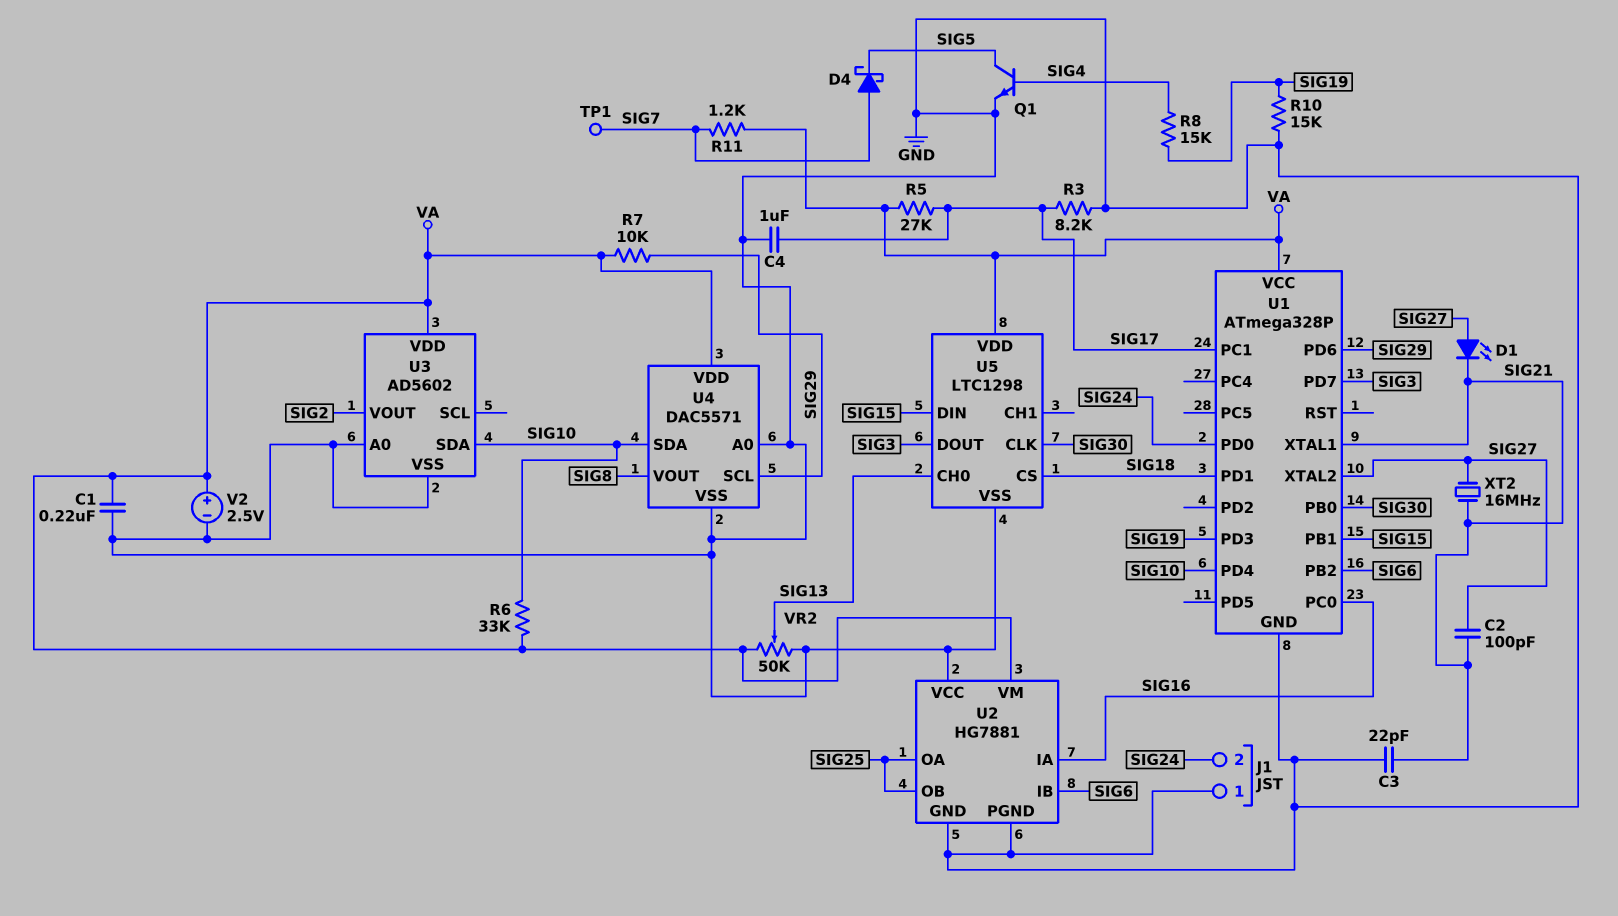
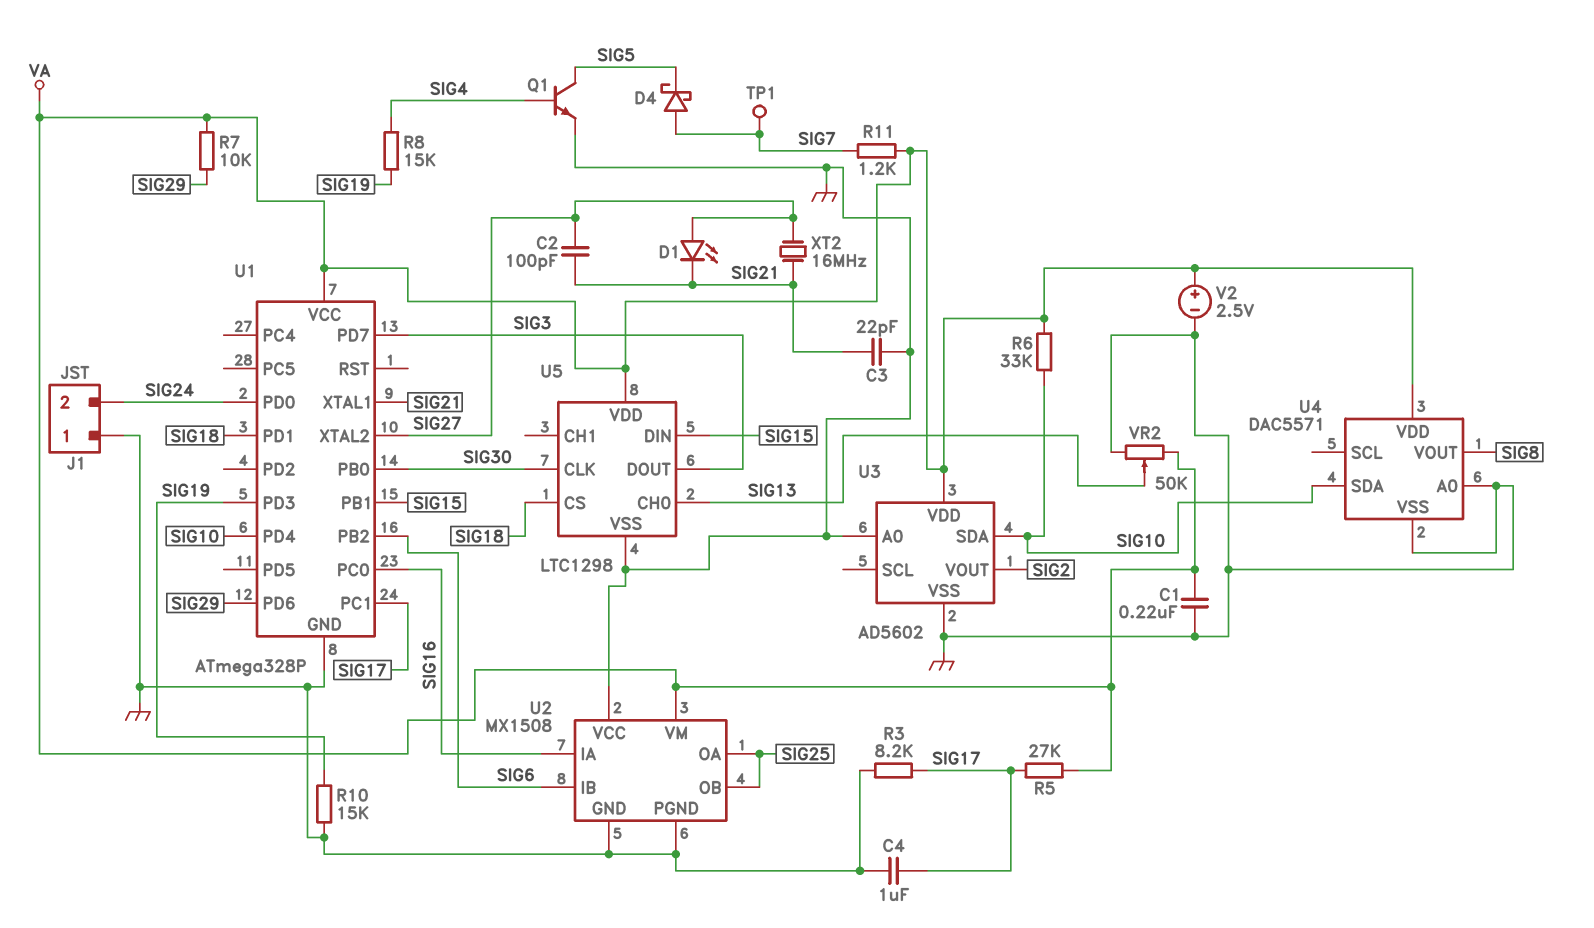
U2: HG7881 -> MX1508
U4 pin SCL: SIG29 -> none

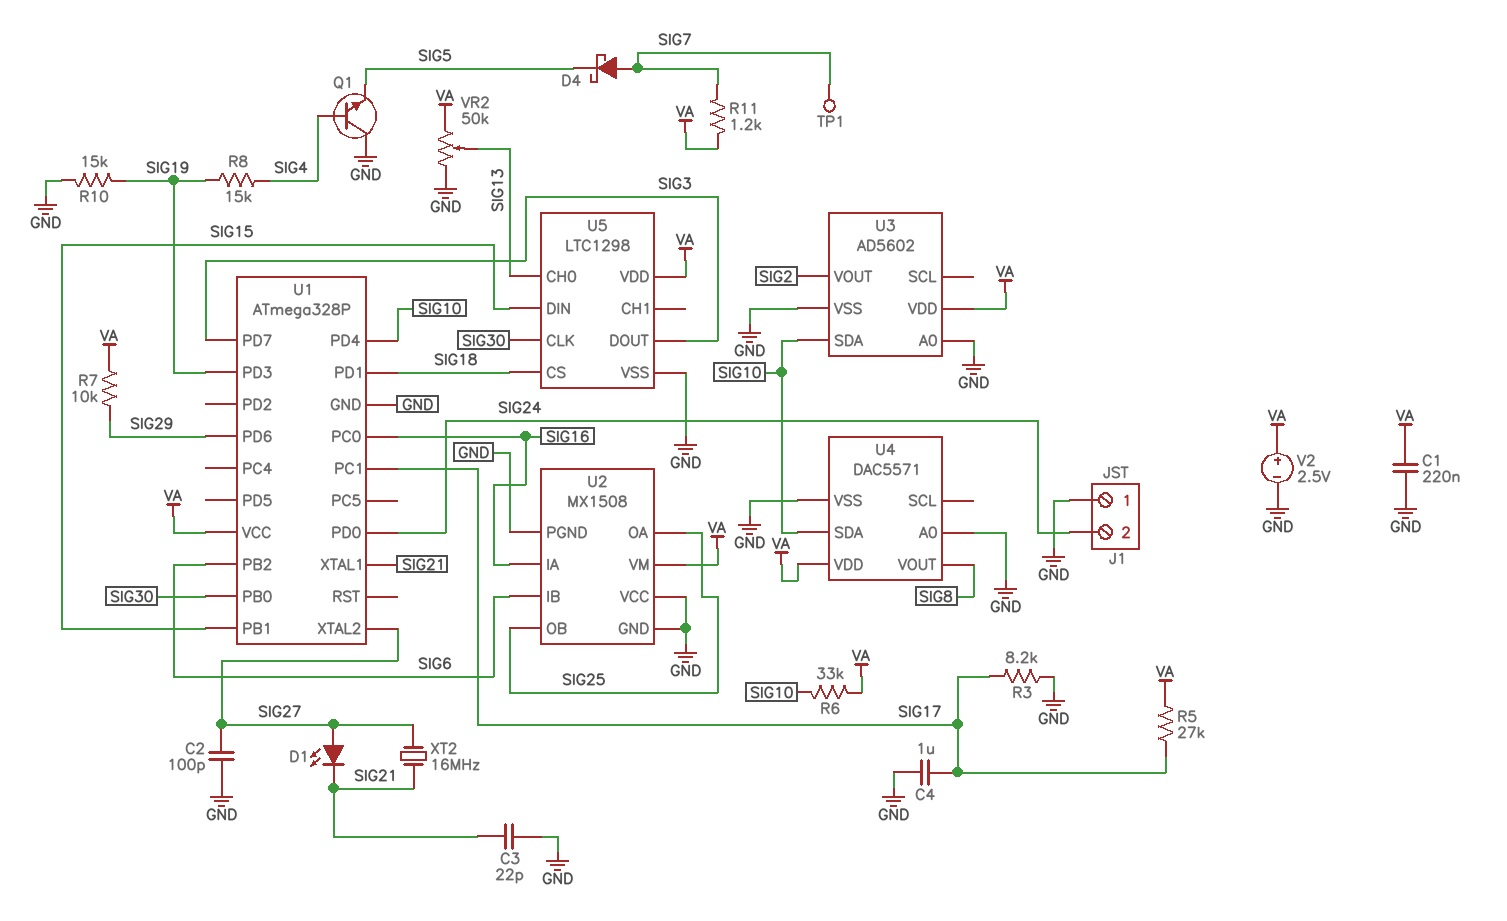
C2: 100pF (SIG21, SIG27) -> 100pF (GND, SIG27)
Q1: NPN (B SIG4, C SIG5, E GND) -> NPN (B SIG4, C GND, E SIG5)

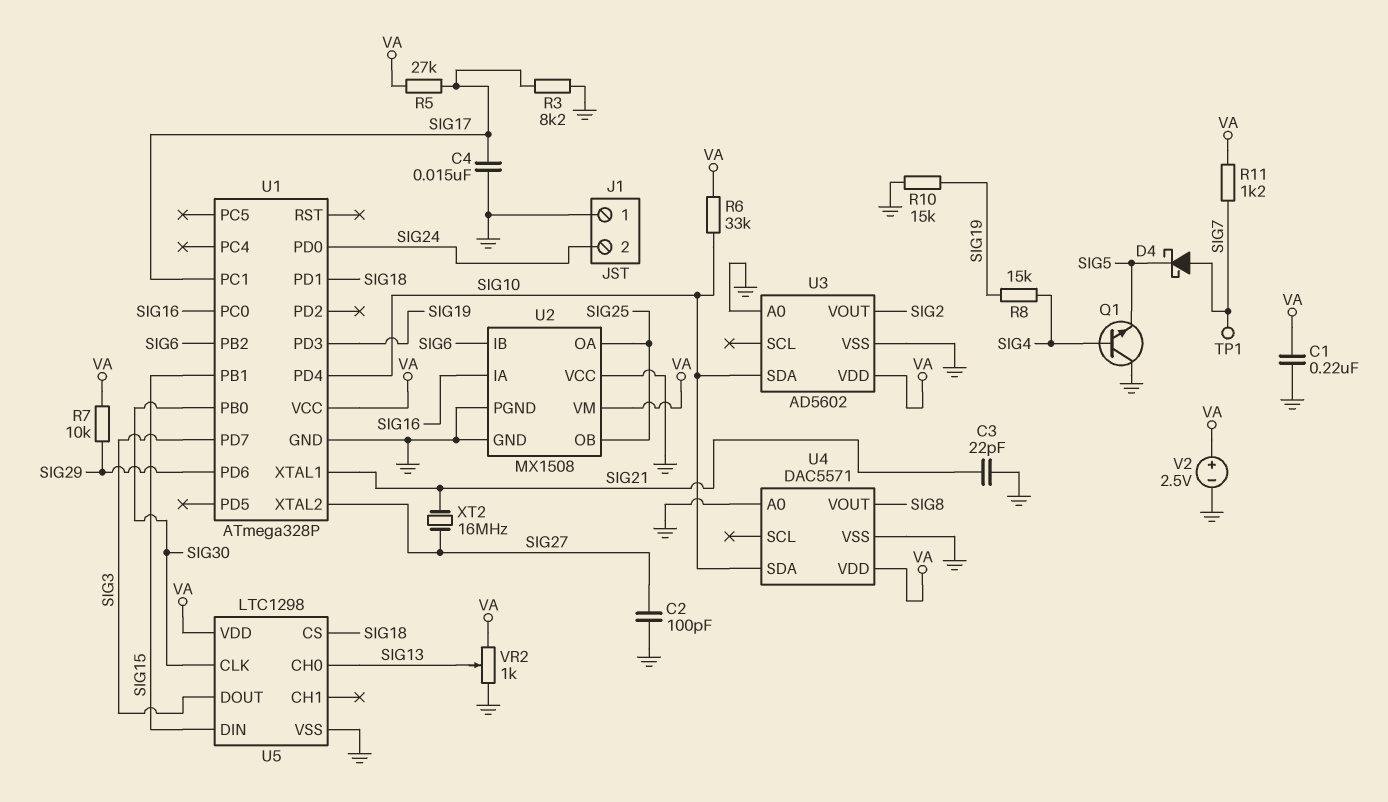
C4: 1uF (GND, SIG17) -> 15nF (GND, SIG17)
D1: LED (A SIG27, K SIG21) -> none
VR2: 50k (GND, VA, wiper SIG13) -> 1k (GND, VA, wiper SIG13)

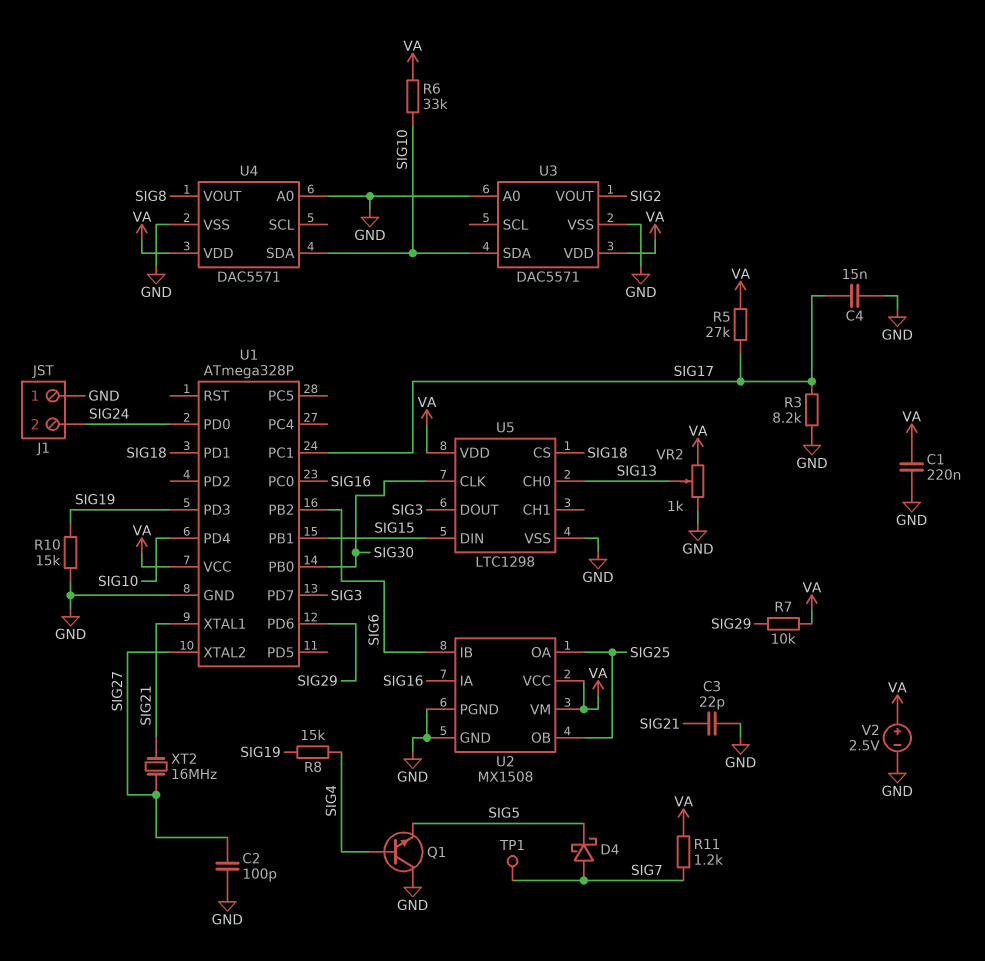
U2 pin VCC: GND -> VA
U3: AD5602 -> DAC5571

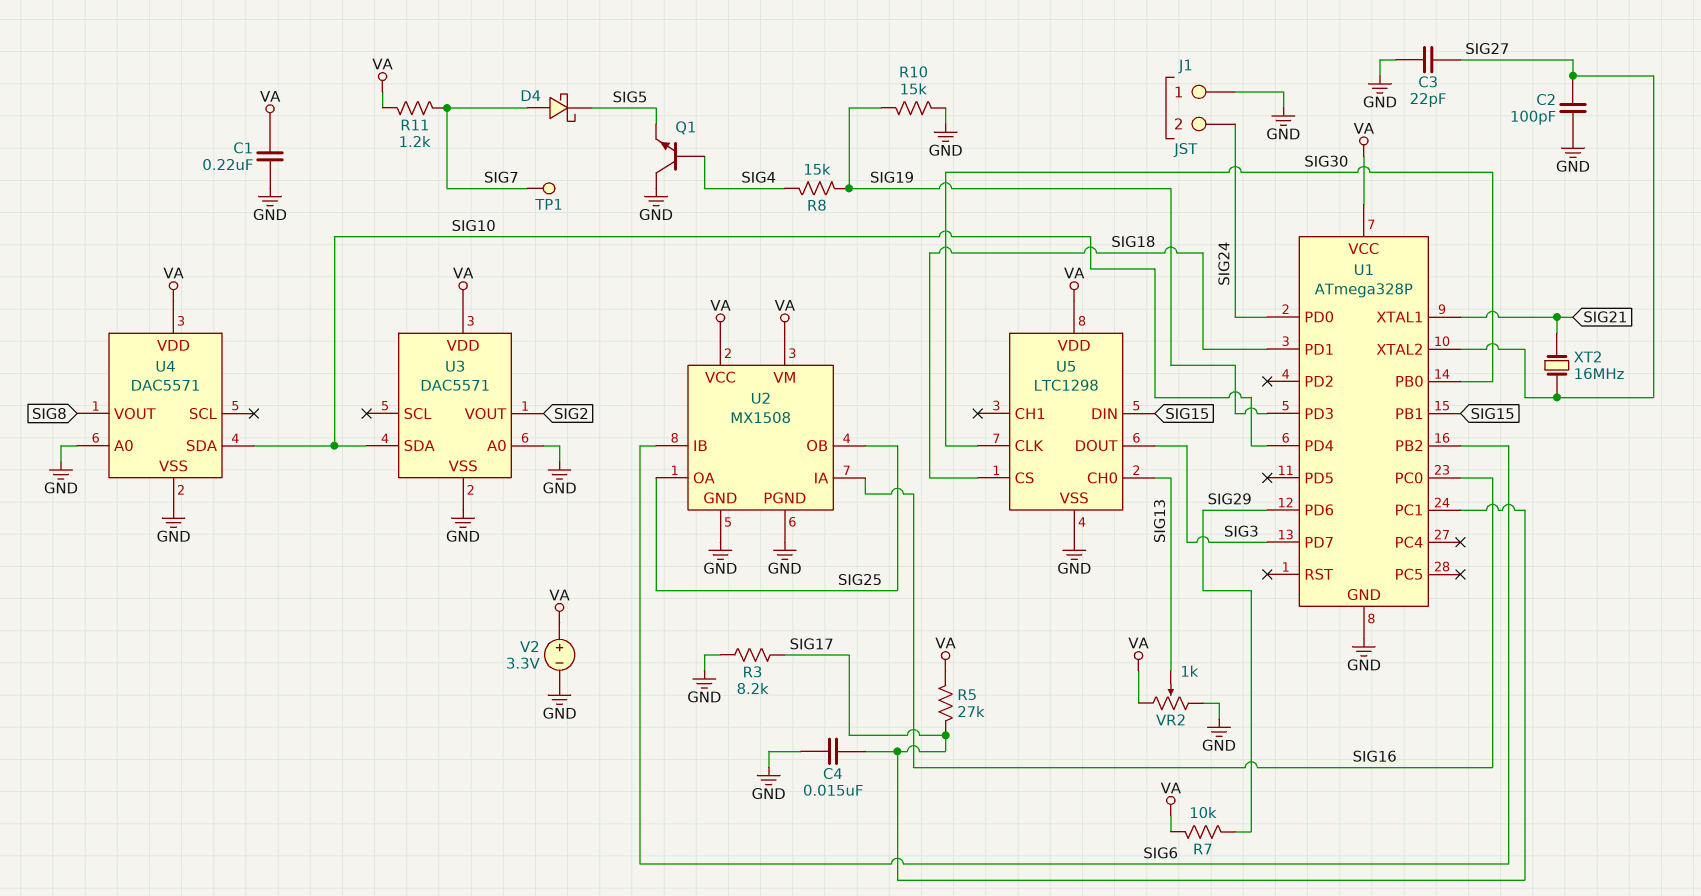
C3: 22pF (GND, SIG21) -> 22pF (GND, SIG27)
R6: 33k (SIG10, VA) -> none
V2: 2.5V (plus VA, minus GND) -> 3.3V (plus VA, minus GND)

